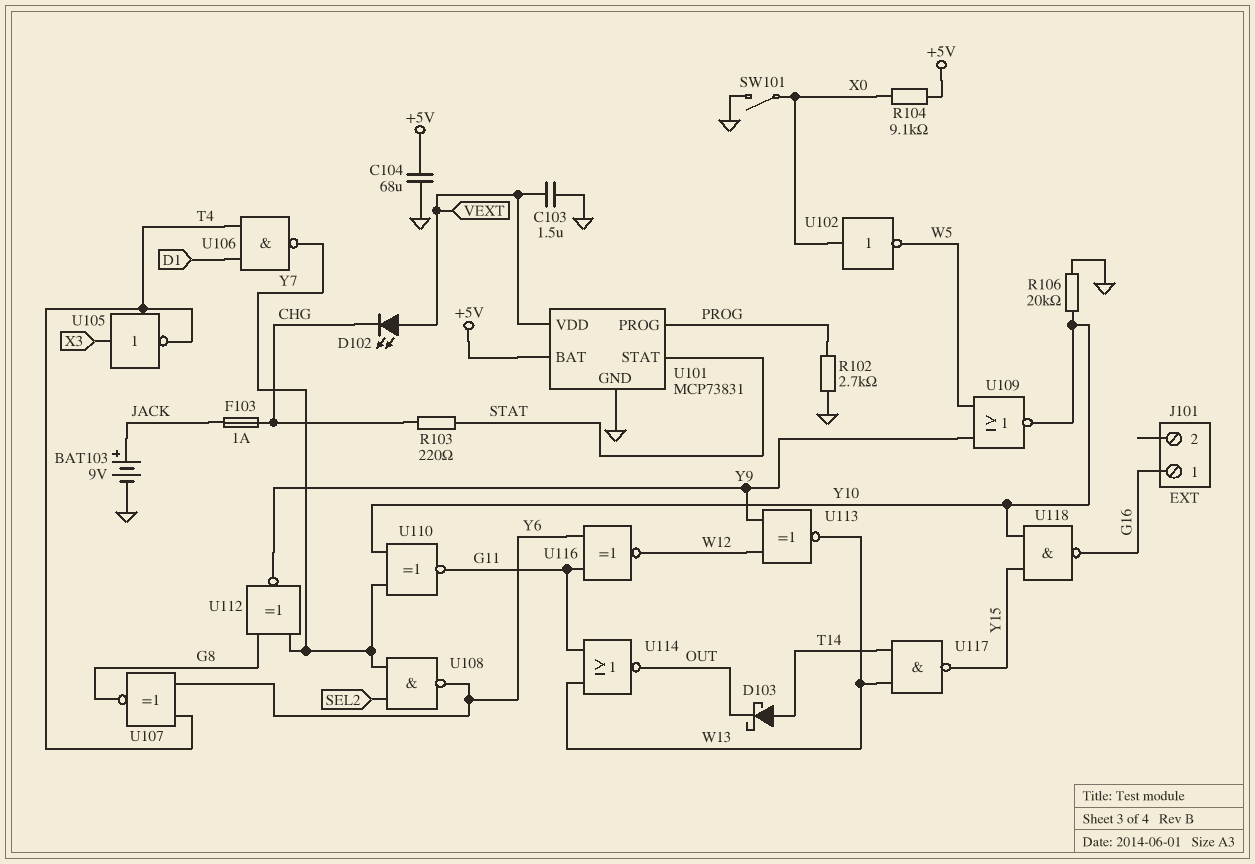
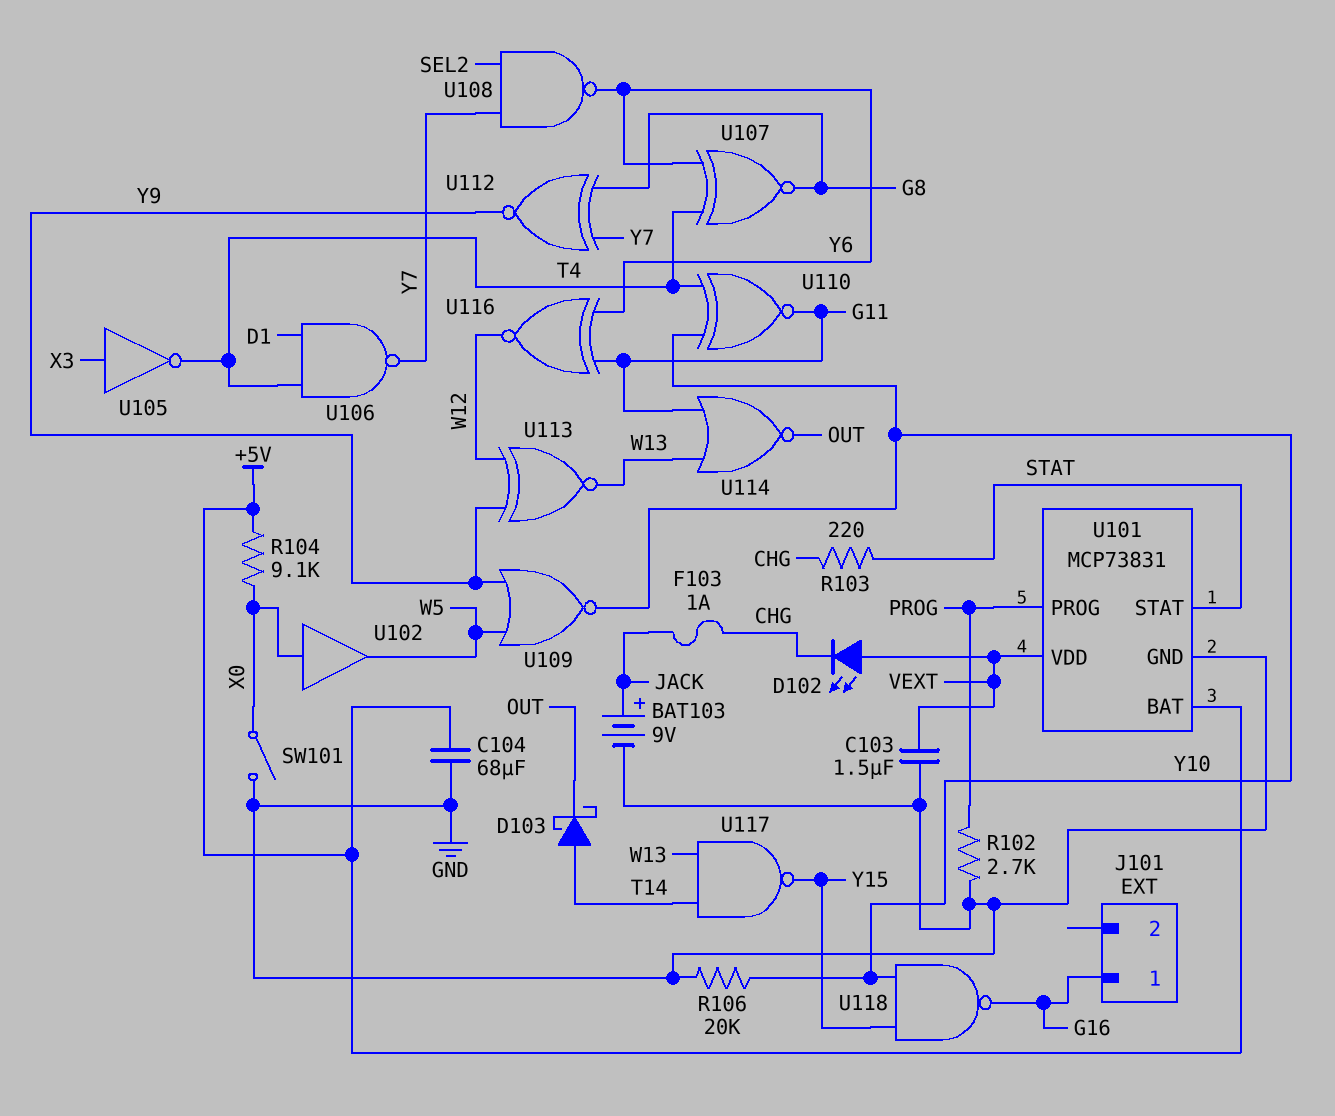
U102: NOT (in X0, out W5) -> buffer (in X0, out W5)
U110: XNOR (in Y7, in Y10, out G11) -> XNOR (in T4, in Y10, out G11)

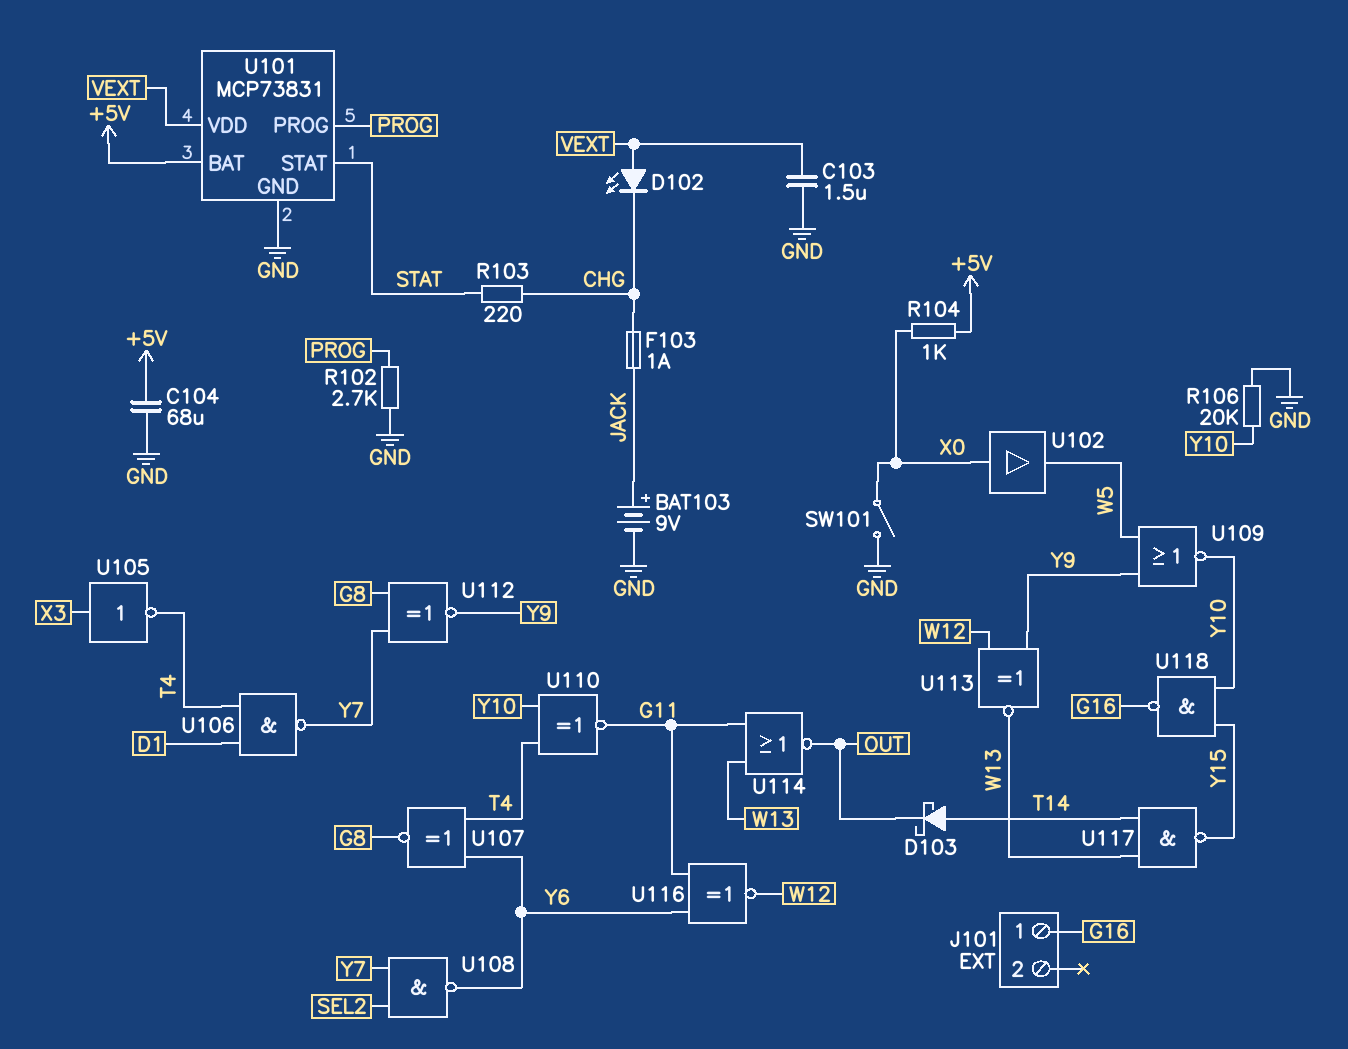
R104: 9.1k (+5V, X0) -> 1k (+5V, X0)

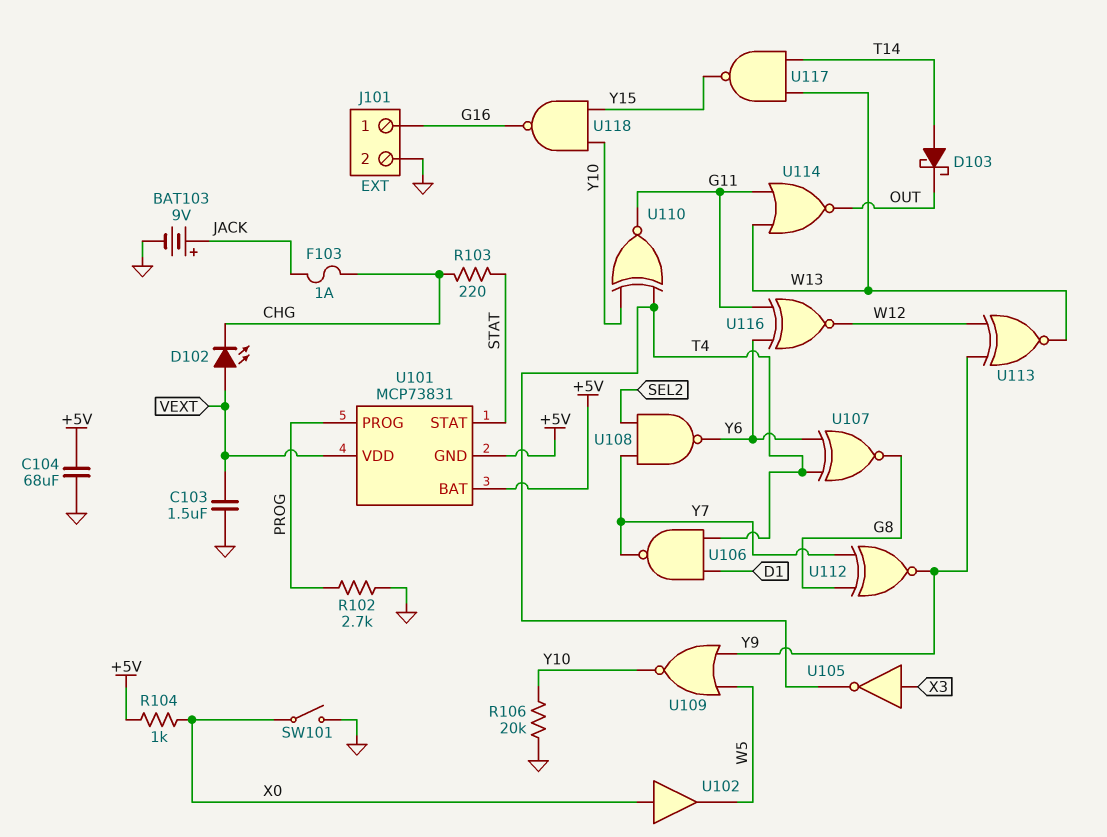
J101 pin 2: none -> GND
U101 pin GND: GND -> +5V

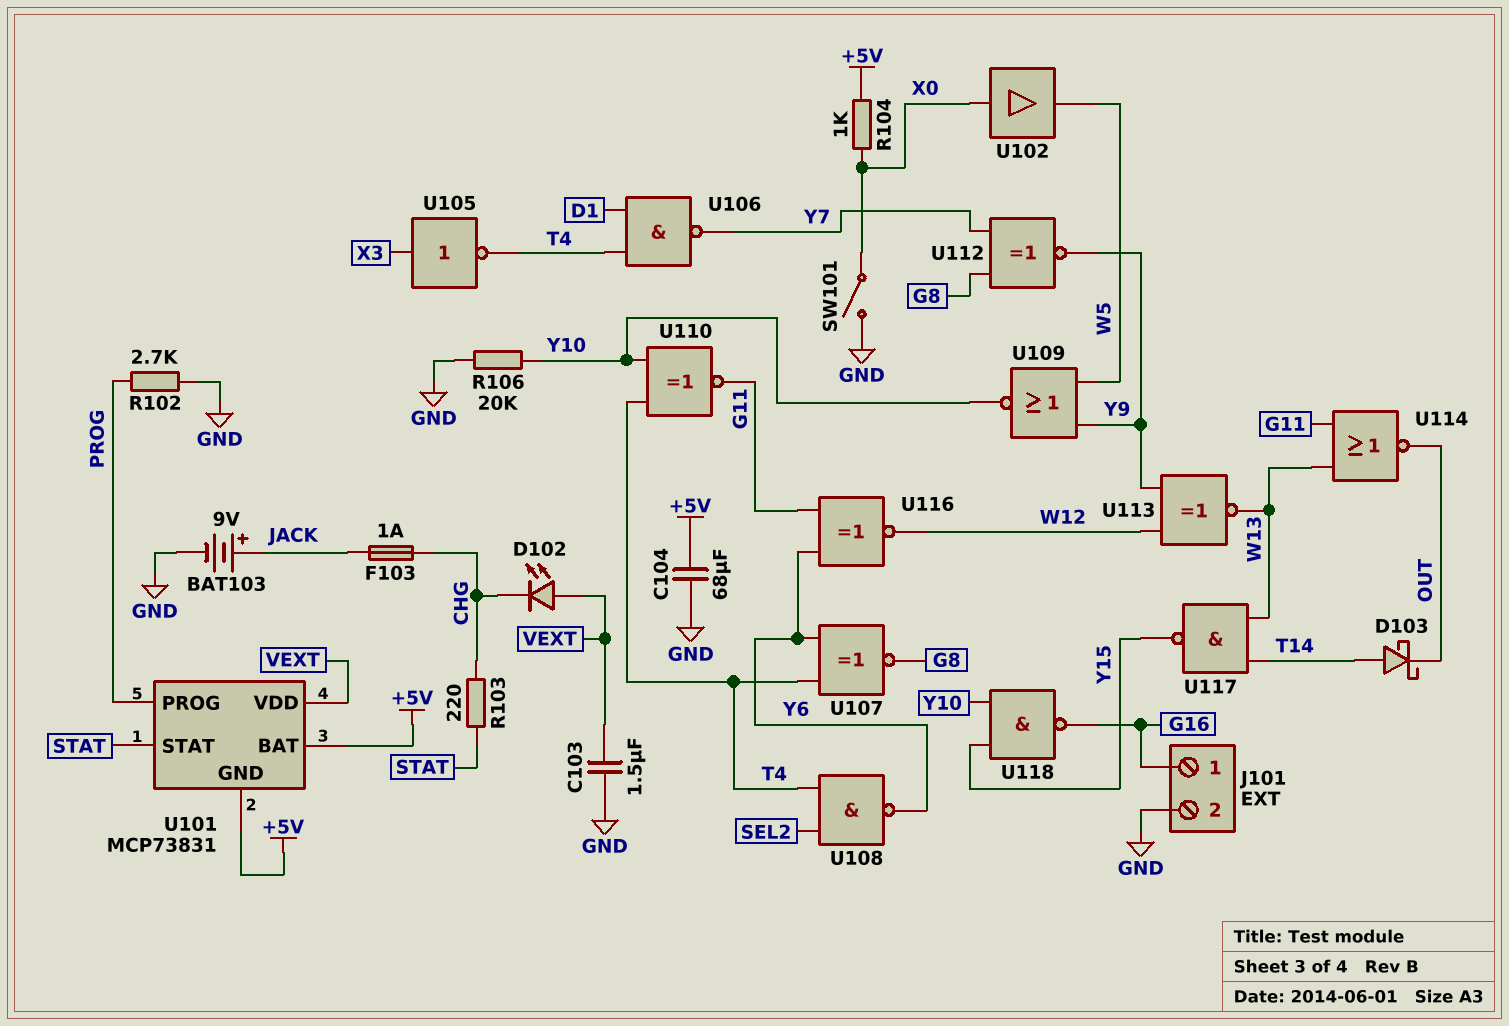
U108: NAND (in SEL2, in Y7, out Y6) -> NAND (in SEL2, in T4, out Y6)

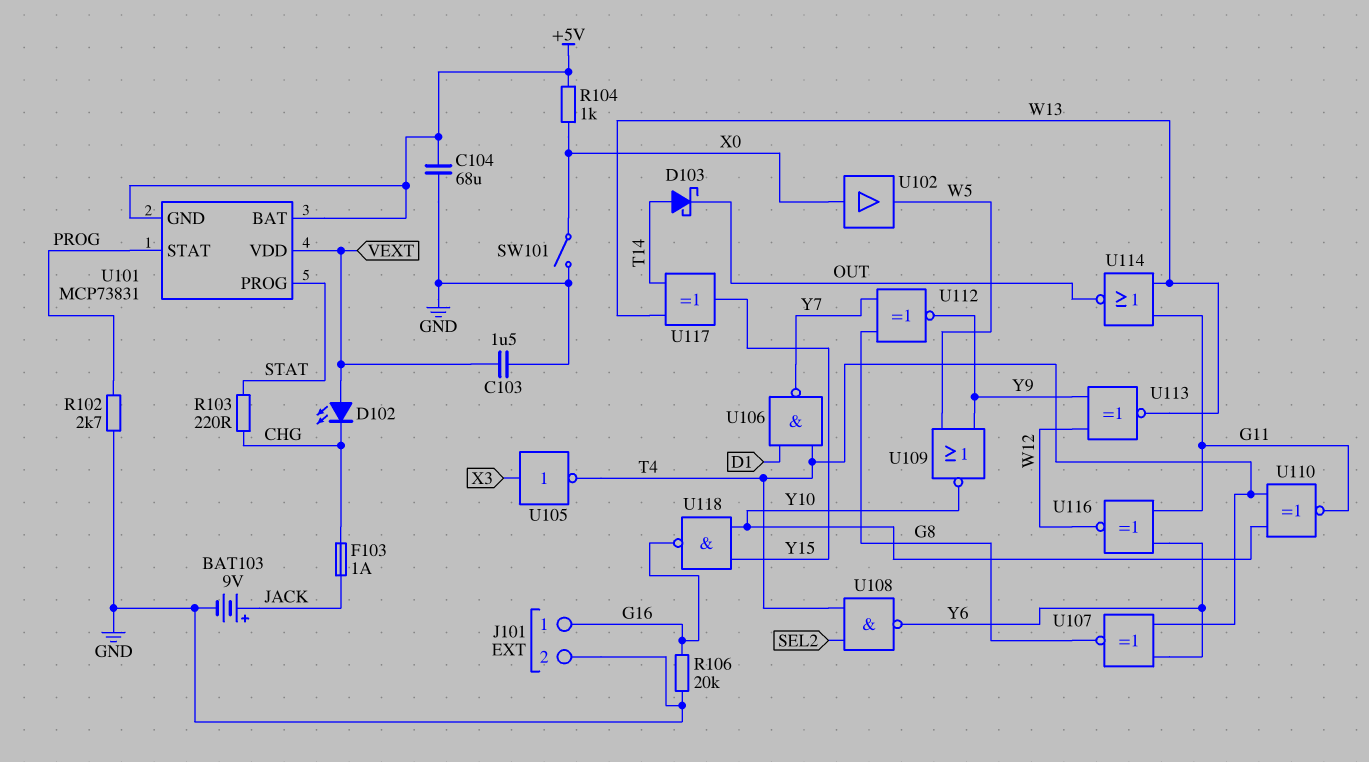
R106: 20k (GND, Y10) -> 20k (G16, GND)
U101 pin PROG: PROG -> STAT
U101 pin STAT: STAT -> PROG
U117: NAND (in T14, in W13, out Y15) -> XOR (in T14, in W13, out Y15)

